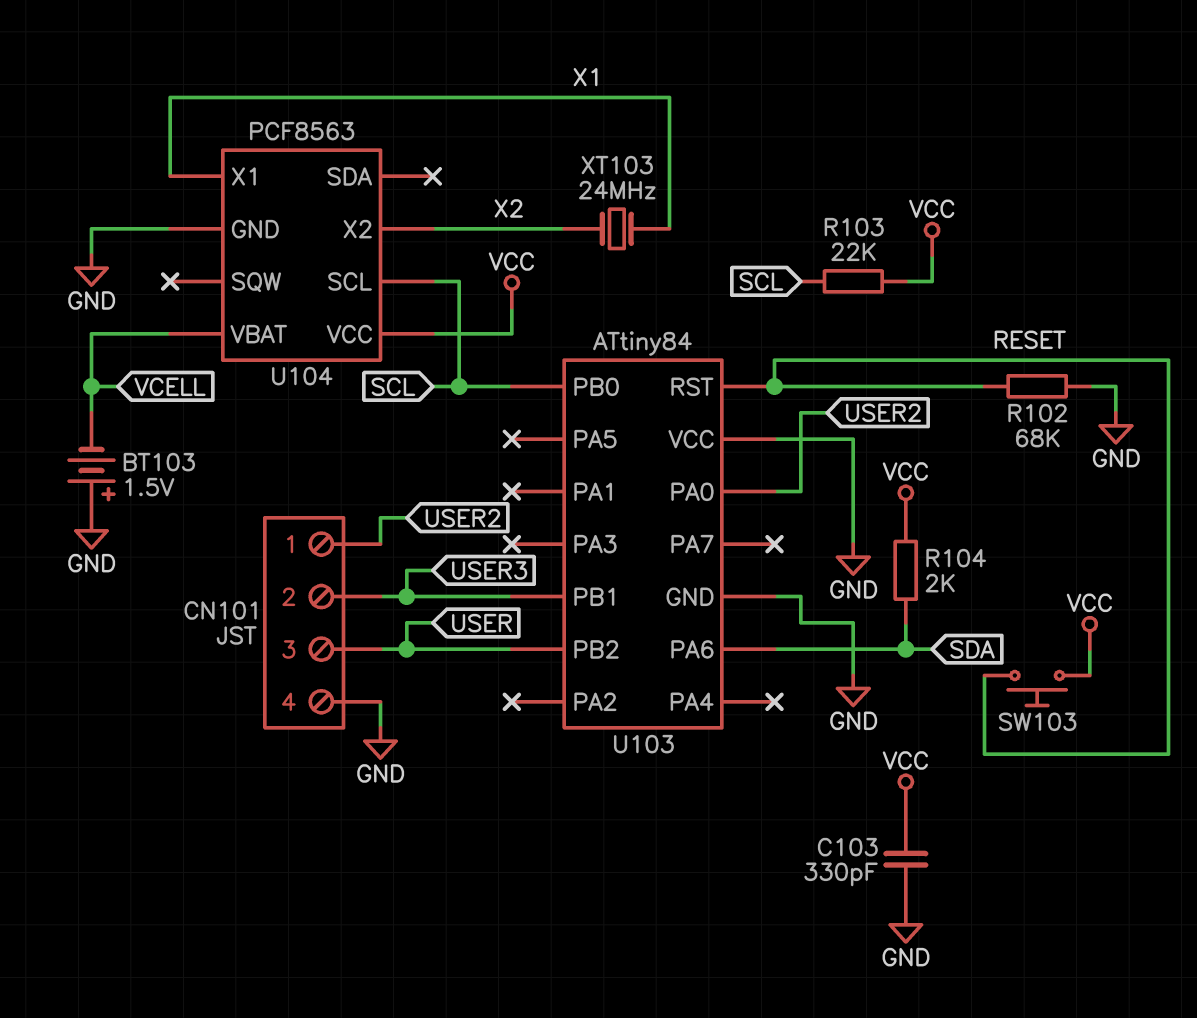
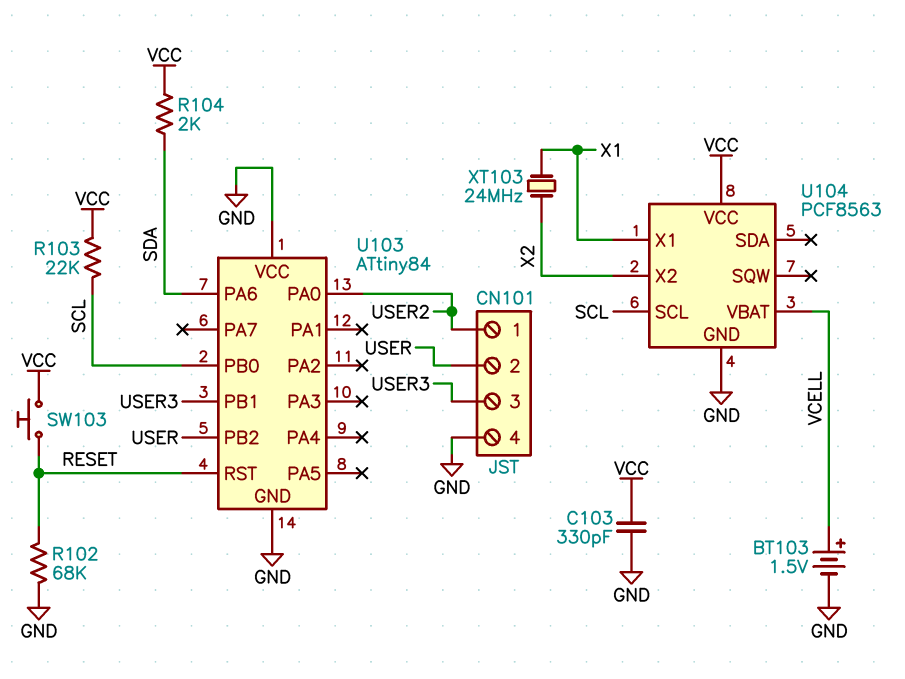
BT103: 1.5V (plus GND, minus VCELL) -> 1.5V (plus VCELL, minus GND)
CN101 pin 2: USER3 -> USER
CN101 pin 3: USER -> USER3

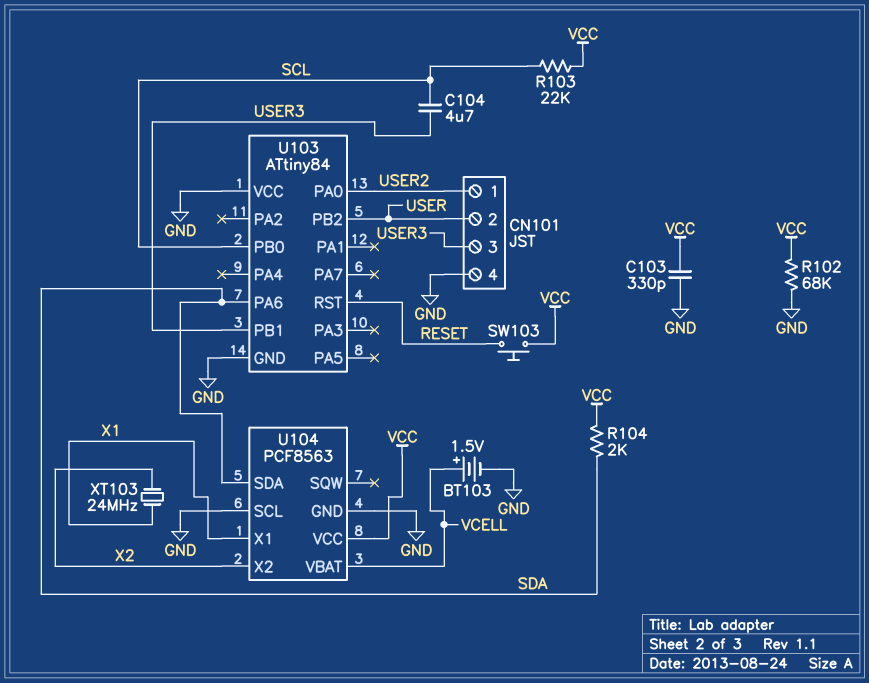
C104: none -> 4.7uF (SCL, USER3)
R102: 68k (GND, RESET) -> 68k (GND, VCC)
U104 pin SCL: SCL -> GND
U104 pin SDA: none -> SDA

